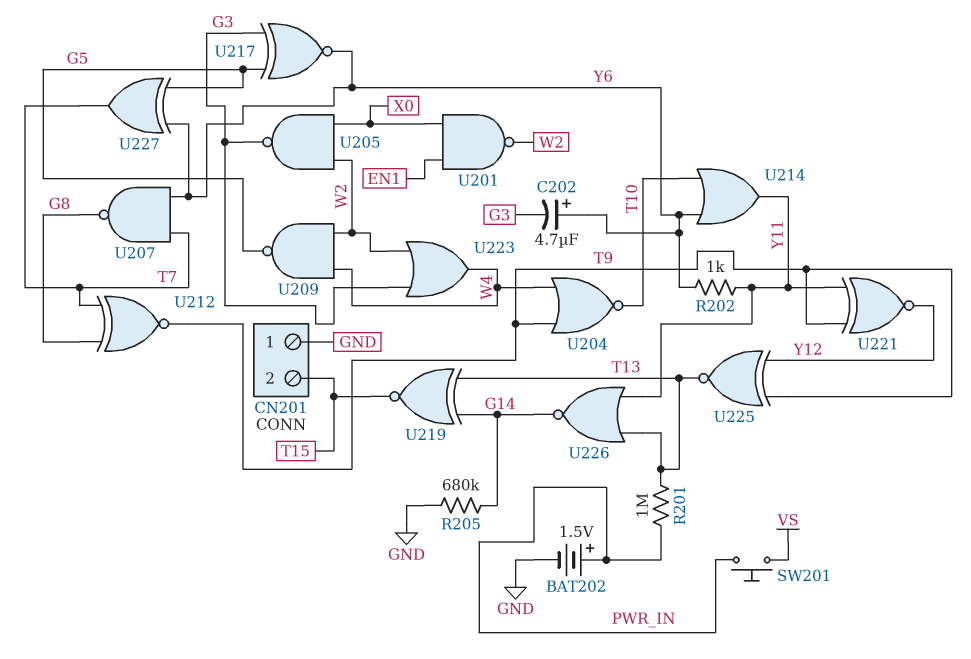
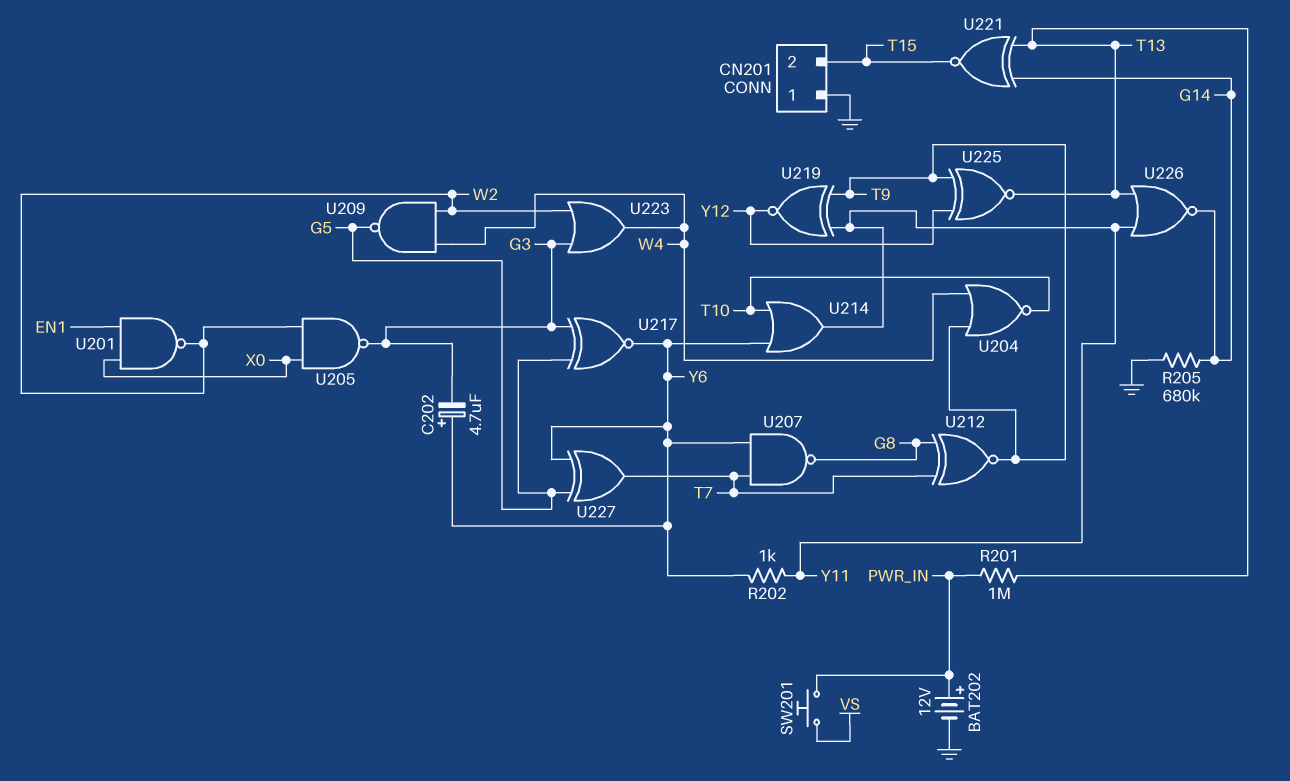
BAT202: 1.5V (plus PWR_IN, minus GND) -> 12V (plus PWR_IN, minus GND)
U219: XNOR (in G14, in T13, out T15) -> XNOR (in T9, in Y11, out Y12)
U221: XNOR (in T9, in Y11, out Y12) -> XNOR (in G14, in T13, out T15)

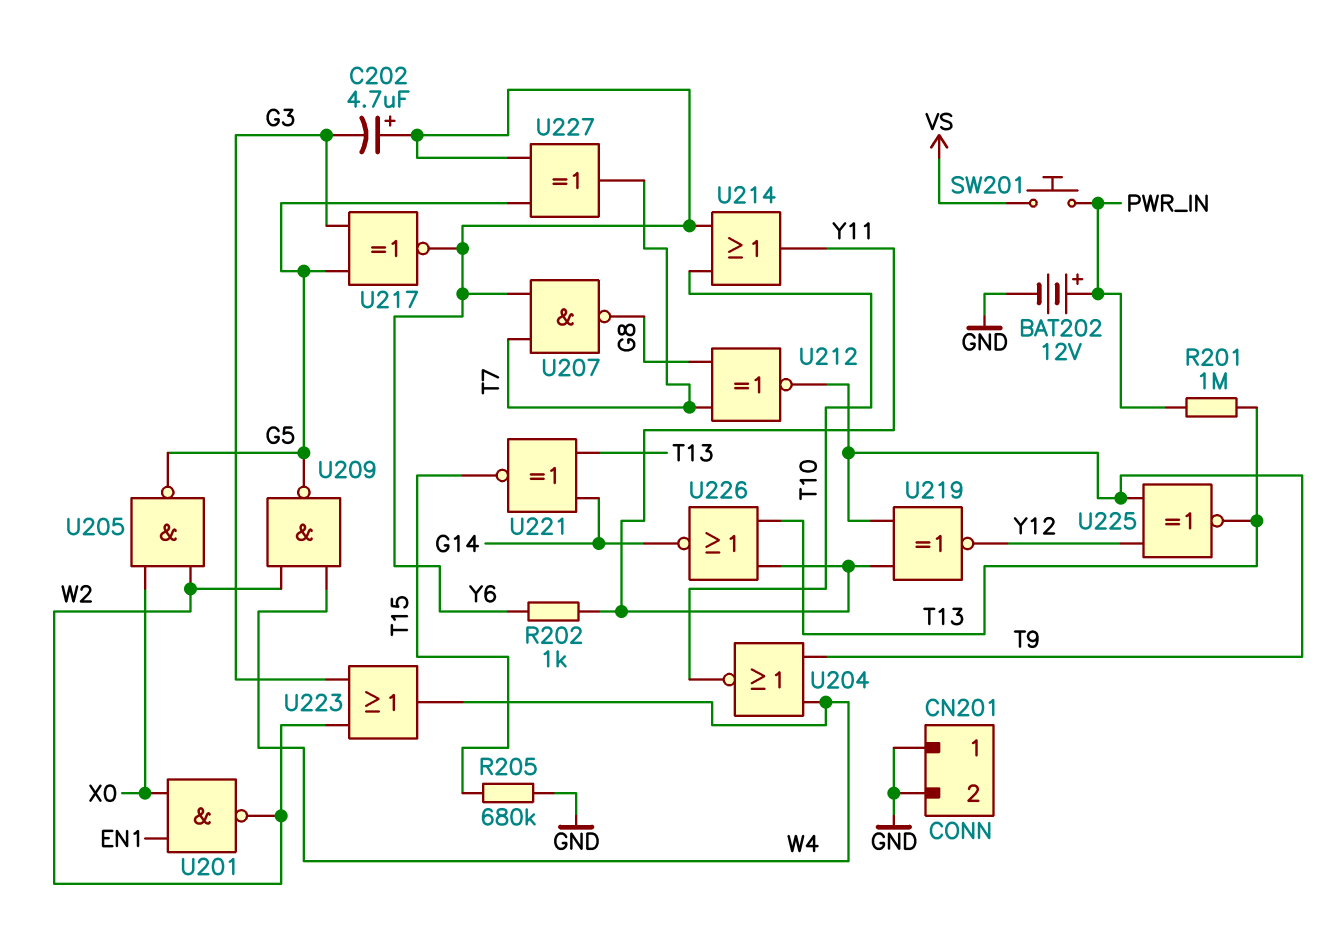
CN201 pin 2: T15 -> GND
R205: 680k (G14, GND) -> 680k (GND, T15)
U205: NAND (in W2, in X0, out G3) -> NAND (in W2, in X0, out G5)

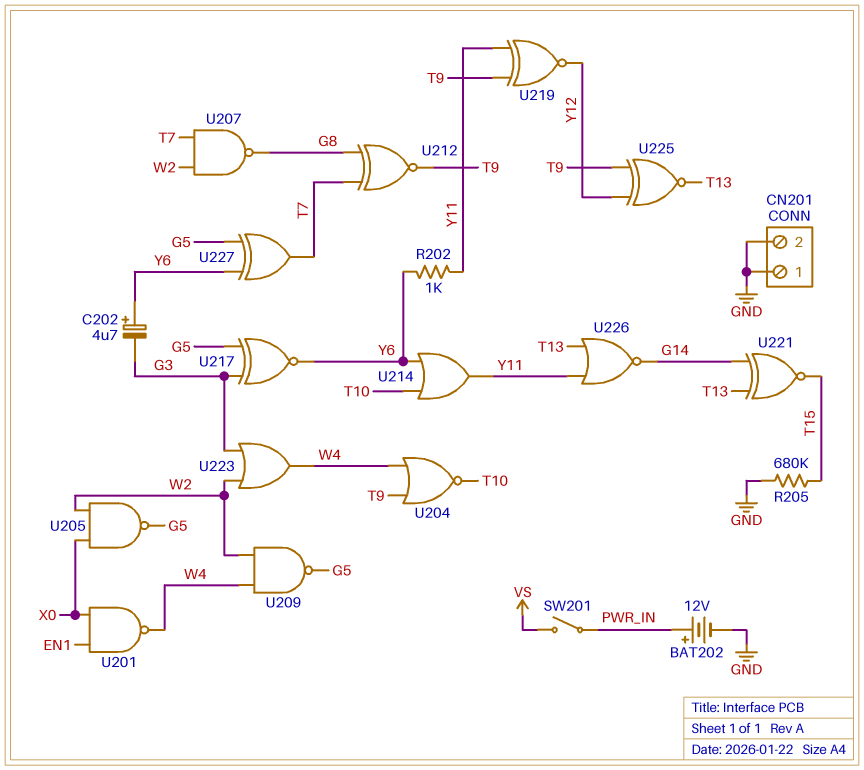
R201: 1M (PWR_IN, T13) -> none
SW201: button (PWR_IN, VS) -> switch (PWR_IN, VS)
U201: NAND (in EN1, in X0, out W2) -> NAND (in EN1, in X0, out W4)
U207: NAND (in T7, in Y6, out G8) -> NAND (in T7, in W2, out G8)

